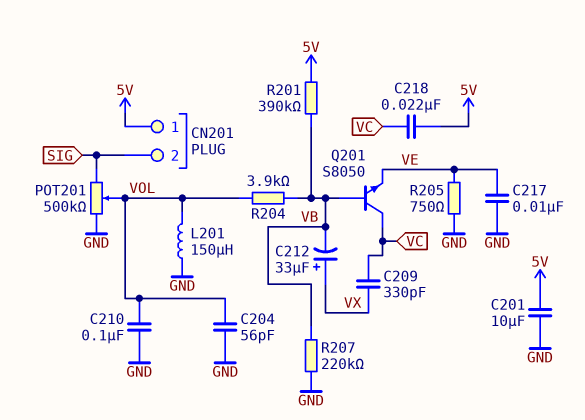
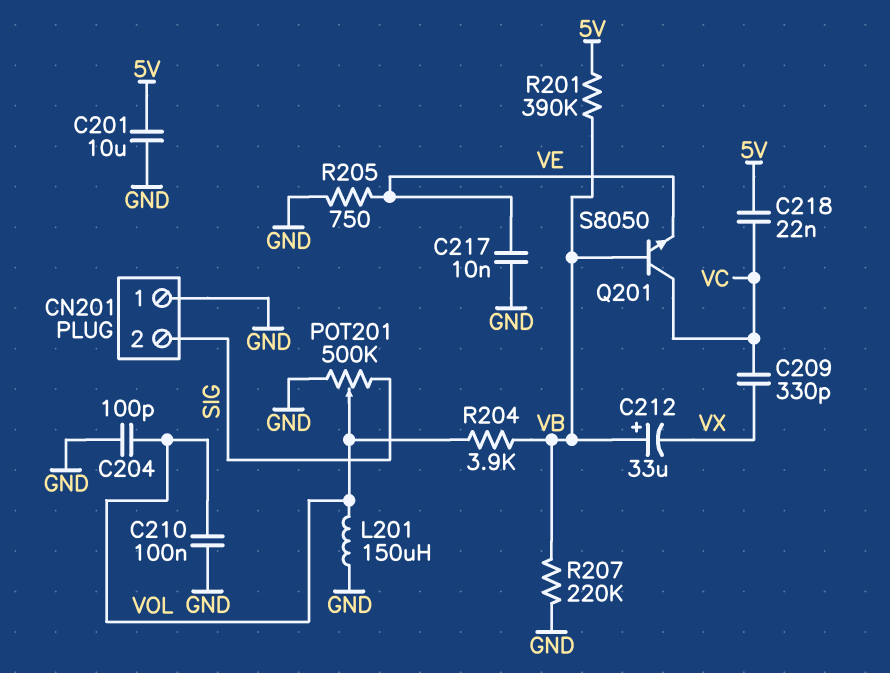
C204: 56pF (GND, VOL) -> 100pF (GND, VOL)
C212: 33uF (plus VX, minus VB) -> 33uF (plus VB, minus VX)
CN201 pin 1: 5V -> GND

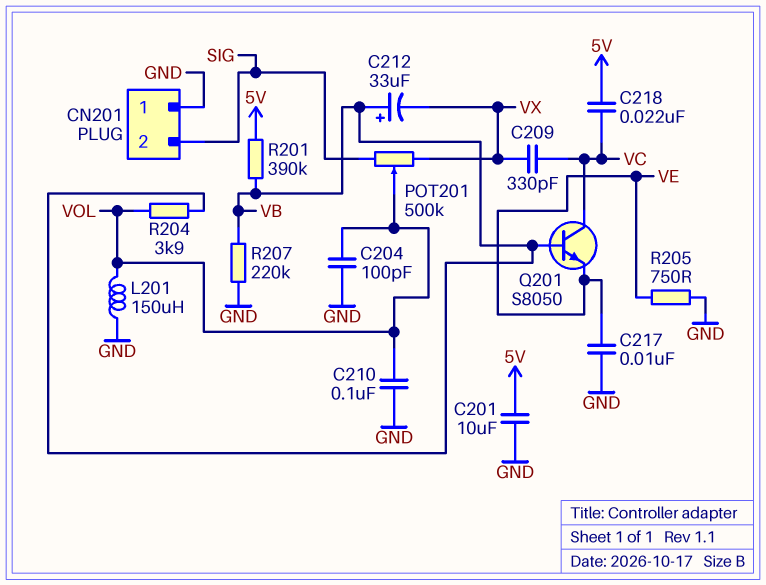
POT201: 500k (GND, SIG, wiper VOL) -> 500k (SIG, VX, wiper VOL)

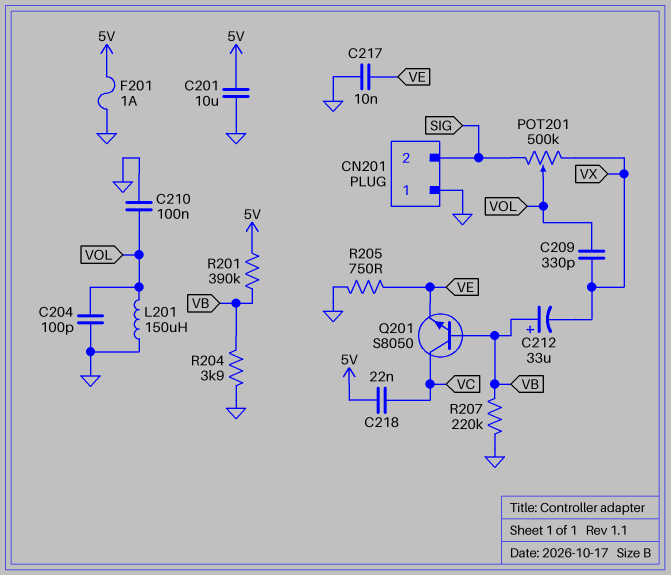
C209: 330pF (VC, VX) -> 330pF (VOL, VX)
F201: none -> 1A (5V, GND)
R204: 3.9k (VB, VOL) -> 3.9k (GND, VB)

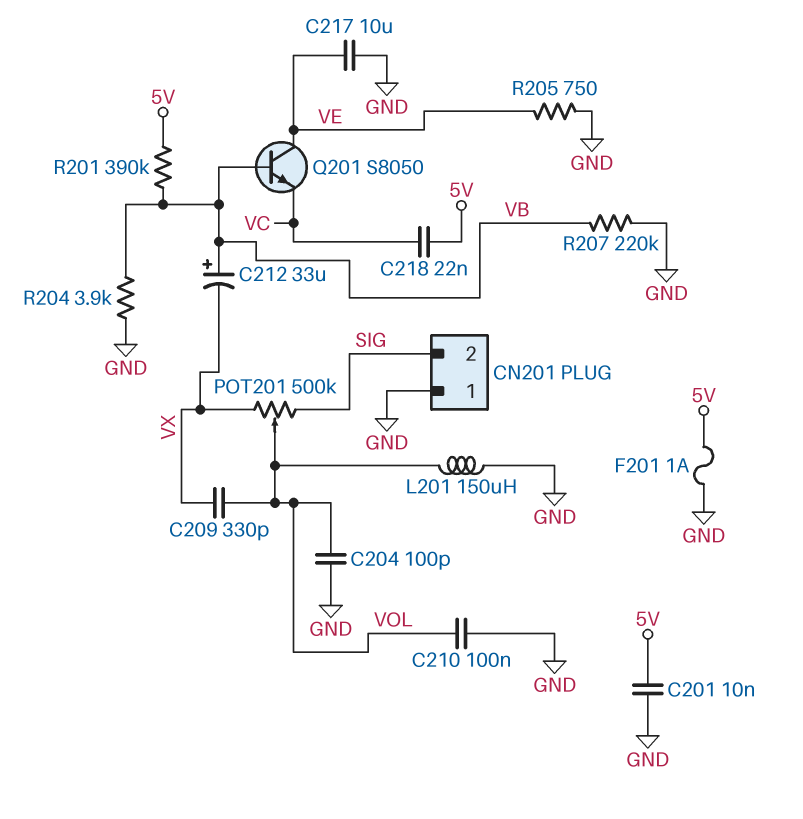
C201: 10uF (5V, GND) -> 10nF (5V, GND)
C217: 10nF (GND, VE) -> 10uF (GND, VE)
Q201: NPN S8050 (B VB, C VC, E VE) -> NPN S8050 (B VB, C VE, E VC)

